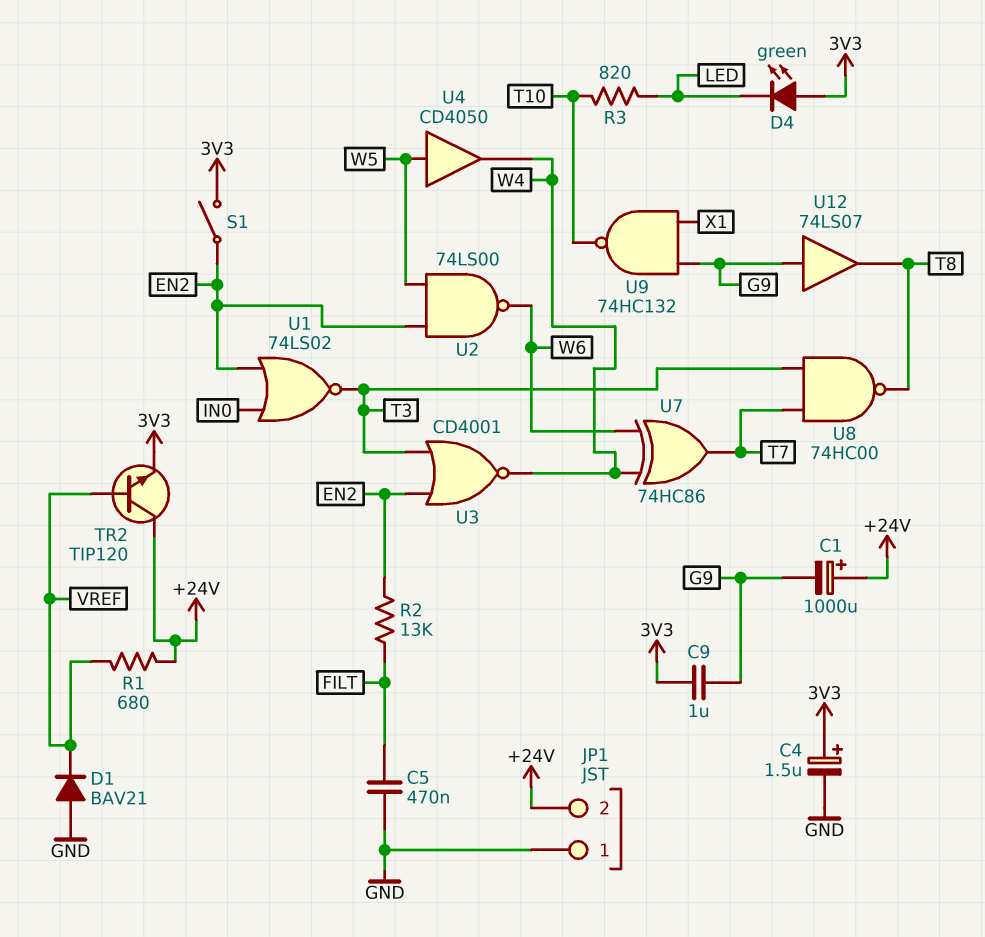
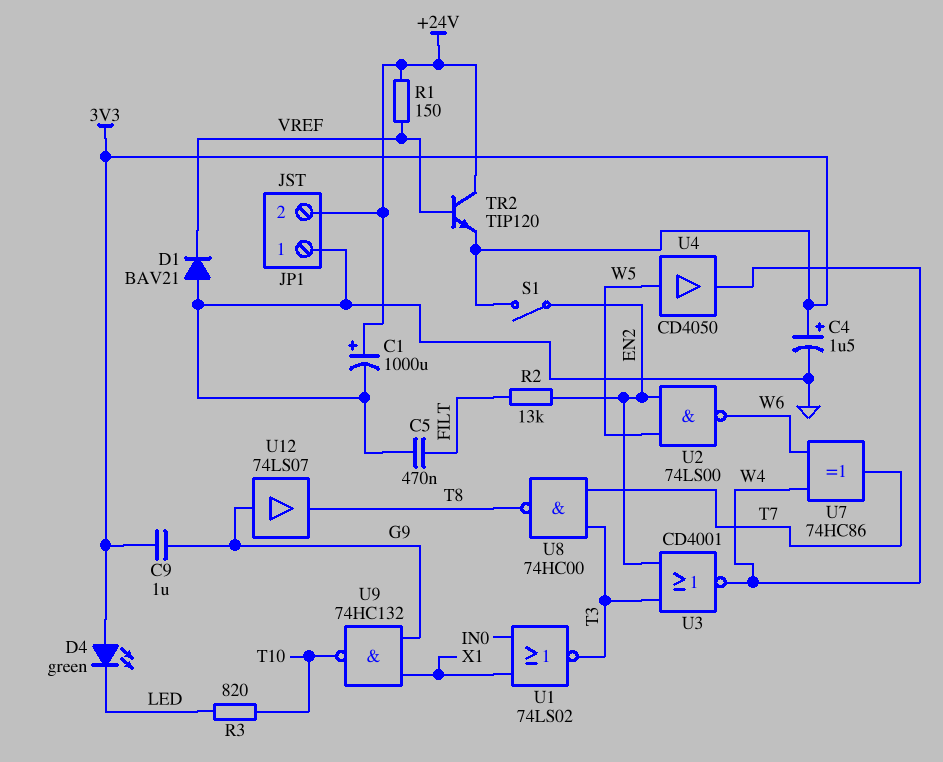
C1: 1000uF (plus +24V, minus G9) -> 1000uF (plus +24V, minus GND)
R1: 680 (+24V, VREF) -> 150 (+24V, VREF)
U1: NOR 74LS02 (in EN2, in IN0, out T3) -> NOR 74LS02 (in IN0, in X1, out T3)

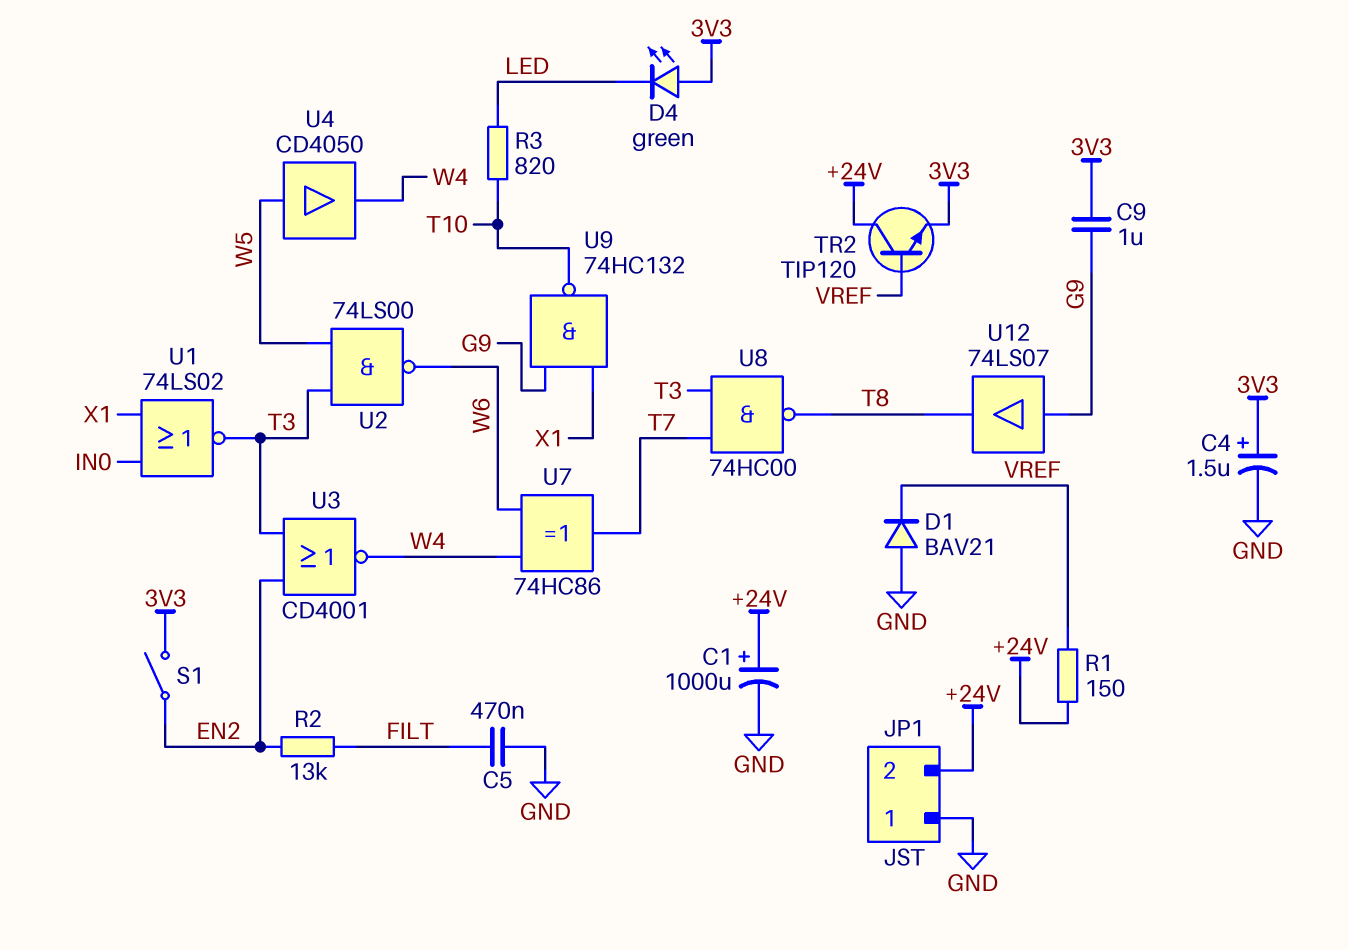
U2: NAND 74LS00 (in EN2, in W5, out W6) -> NAND 74LS00 (in T3, in W5, out W6)

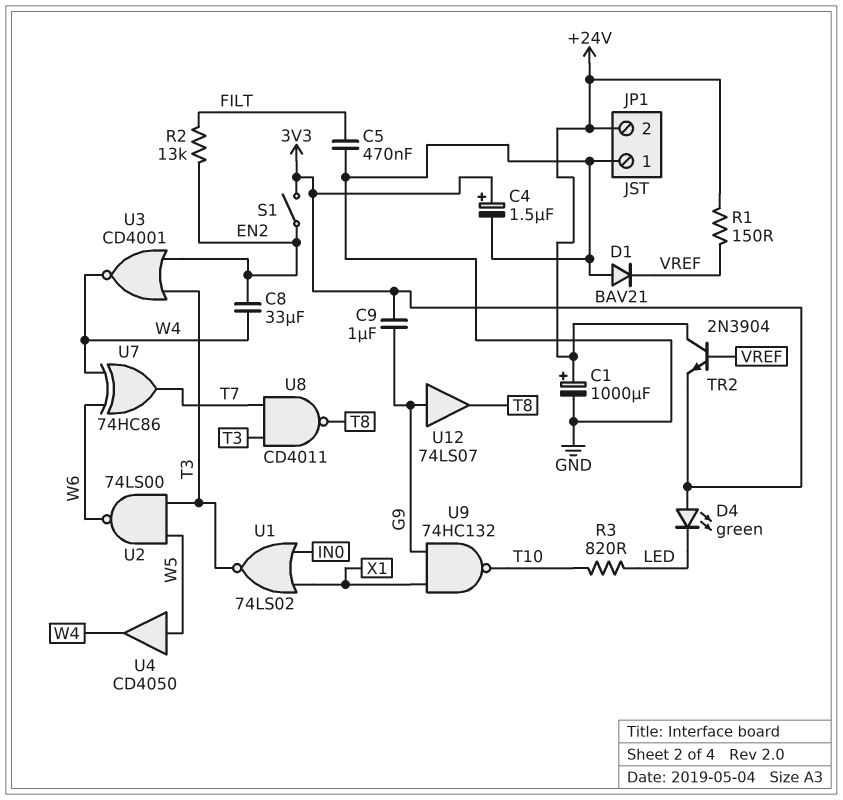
C8: none -> 33uF (EN2, W4)
TR2: NPN TIP120 (B VREF, C +24V, E 3V3) -> NPN 2N3904 (B VREF, C +24V, E 3V3)
U8: NAND 74HC00 (in T3, in T7, out T8) -> NAND CD4011 (in T3, in T7, out T8)

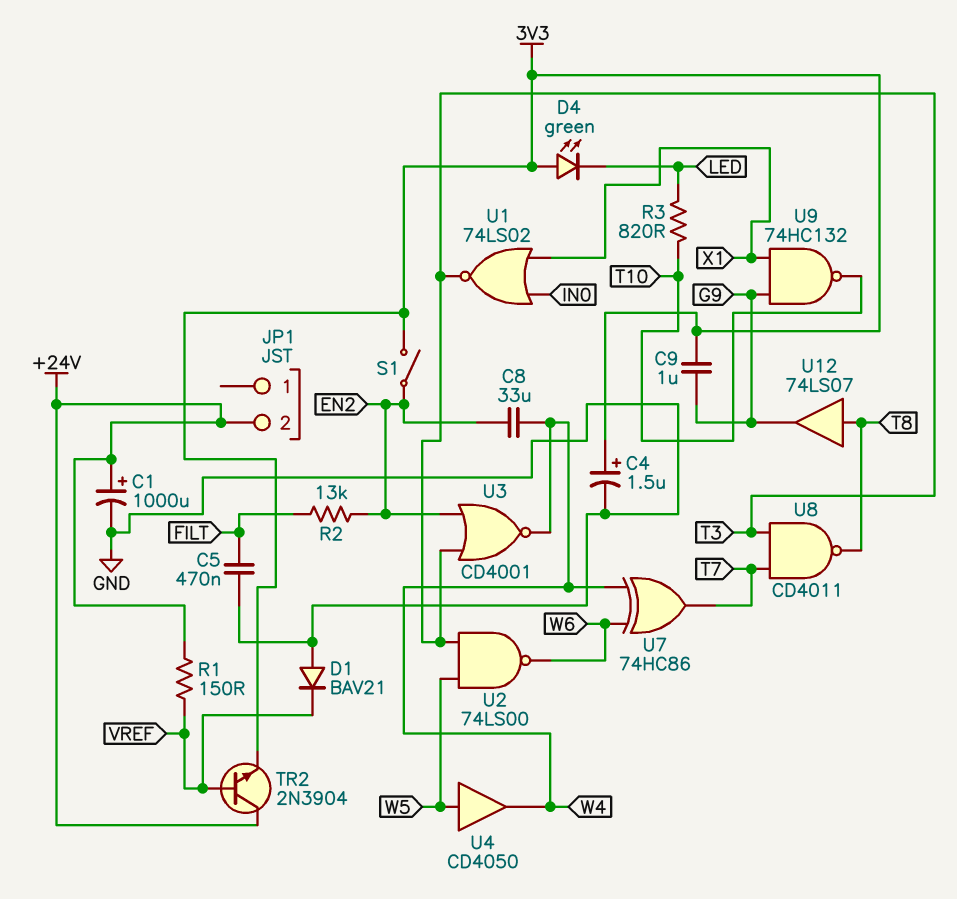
JP1 pin 1: GND -> none
U12: buffer 74LS07 (in G9, out T8) -> buffer 74LS07 (in T8, out G9)

